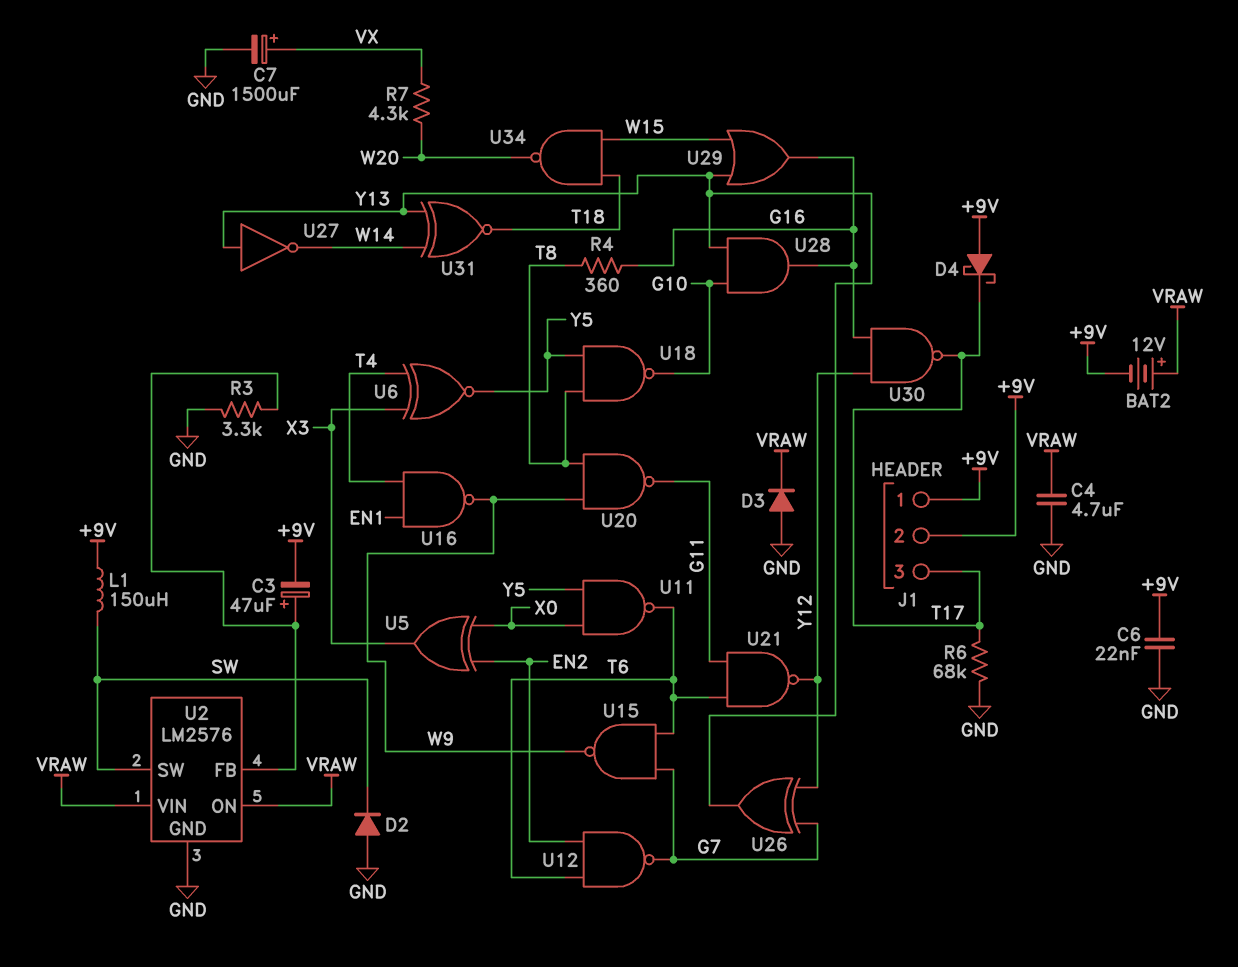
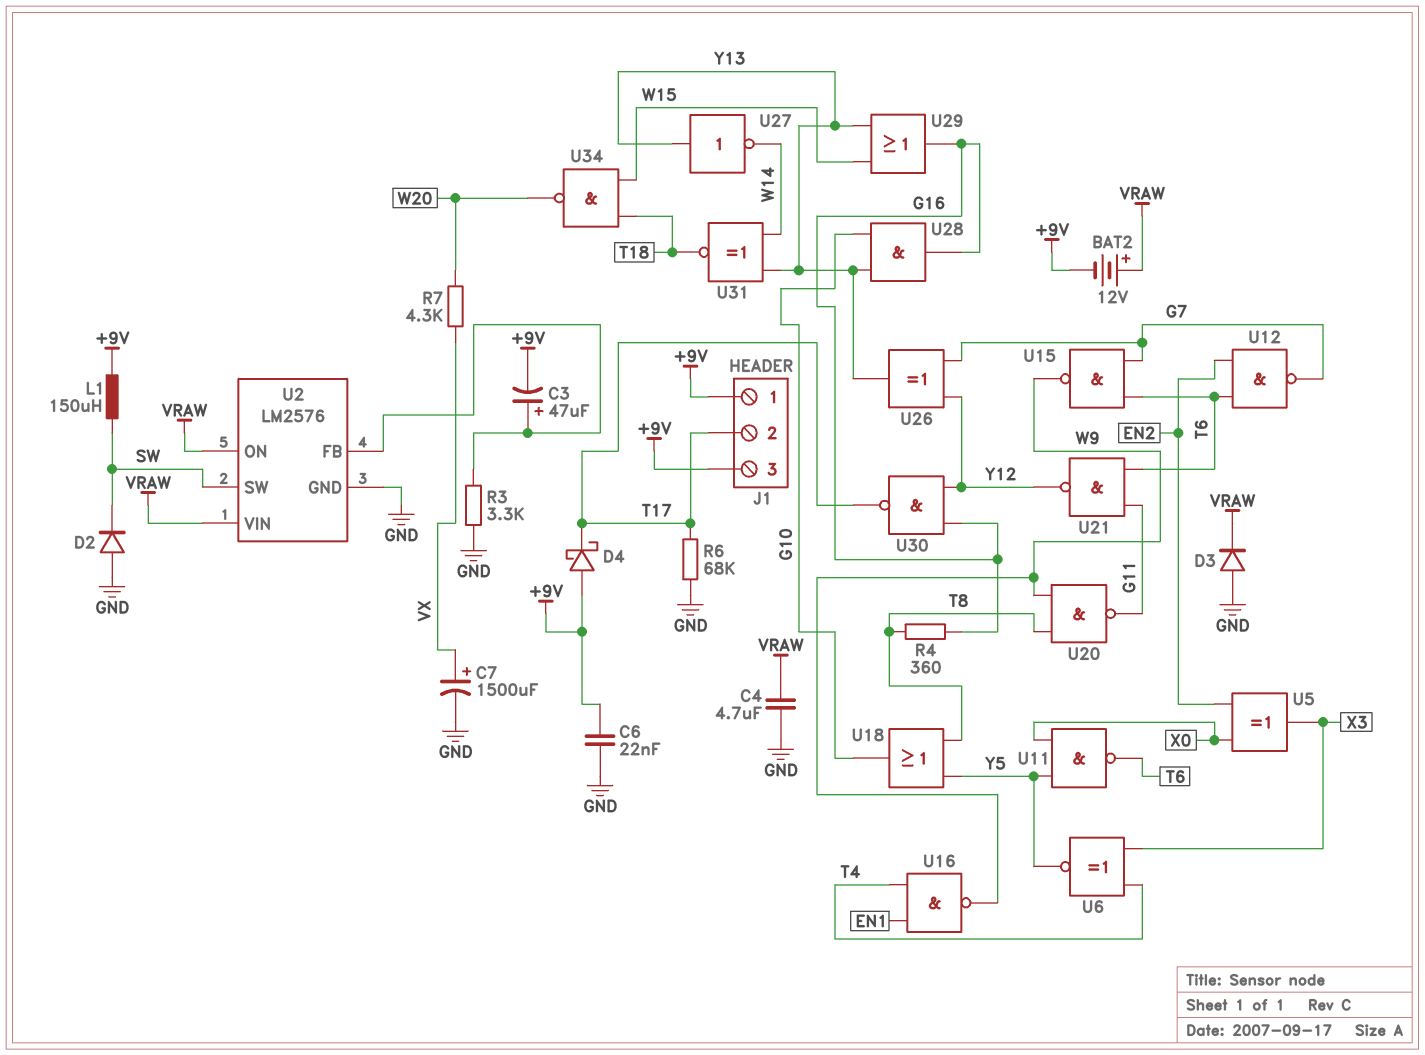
J1 pin 2: +9V -> T17
J1 pin 3: T17 -> +9V
U18: NAND (in T8, in Y5, out G10) -> OR (in T8, in Y5, out G10)

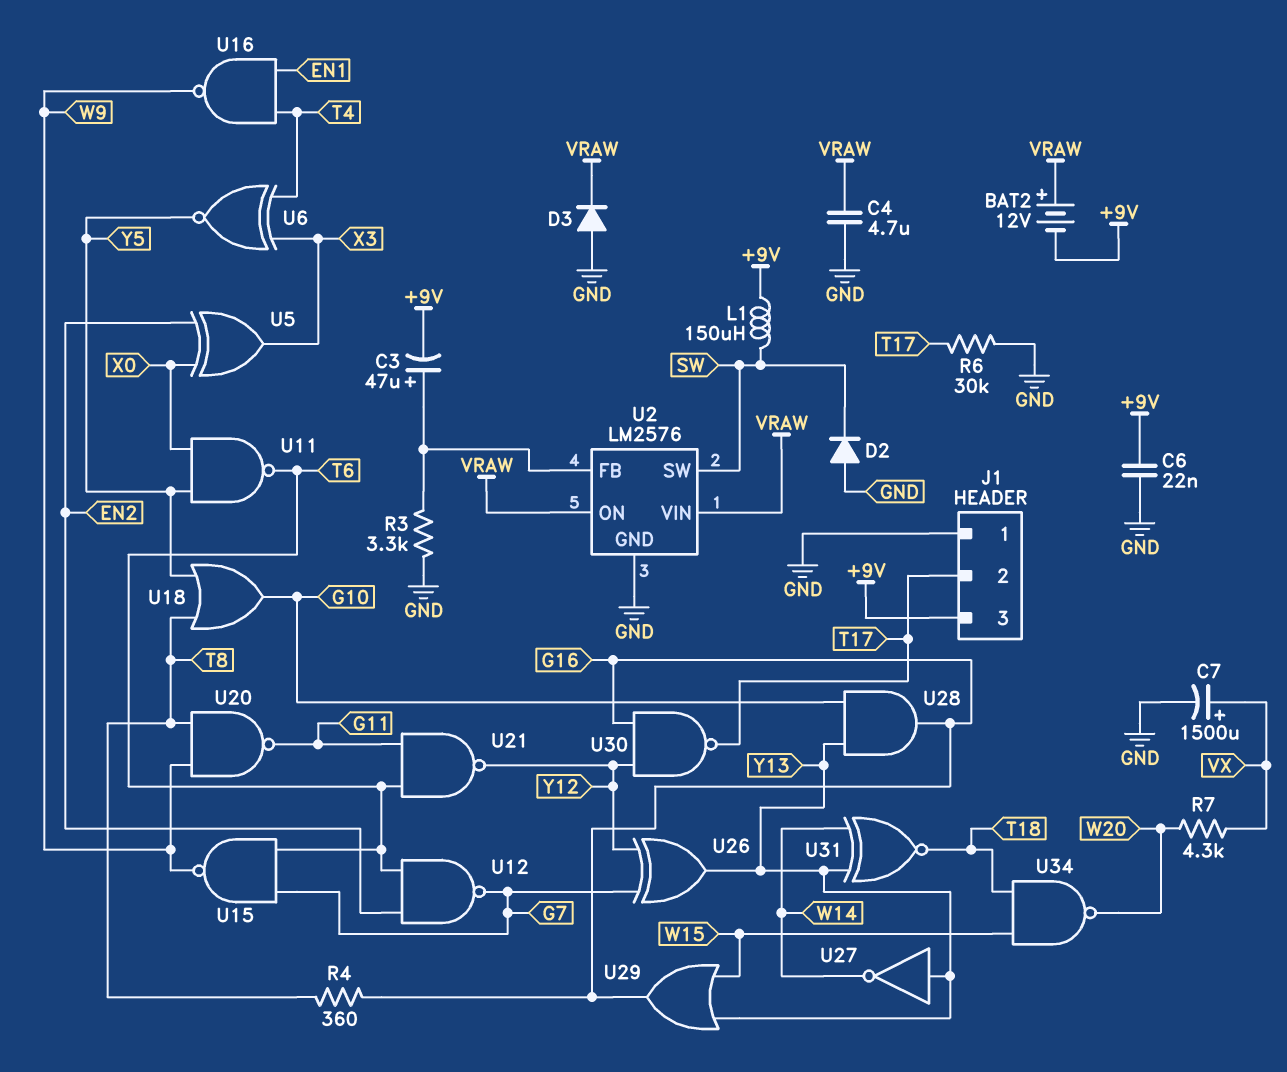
D4: schottky (A +9V, K T17) -> none
J1 pin 1: +9V -> GND
R6: 68k (GND, T17) -> 30k (GND, T17)

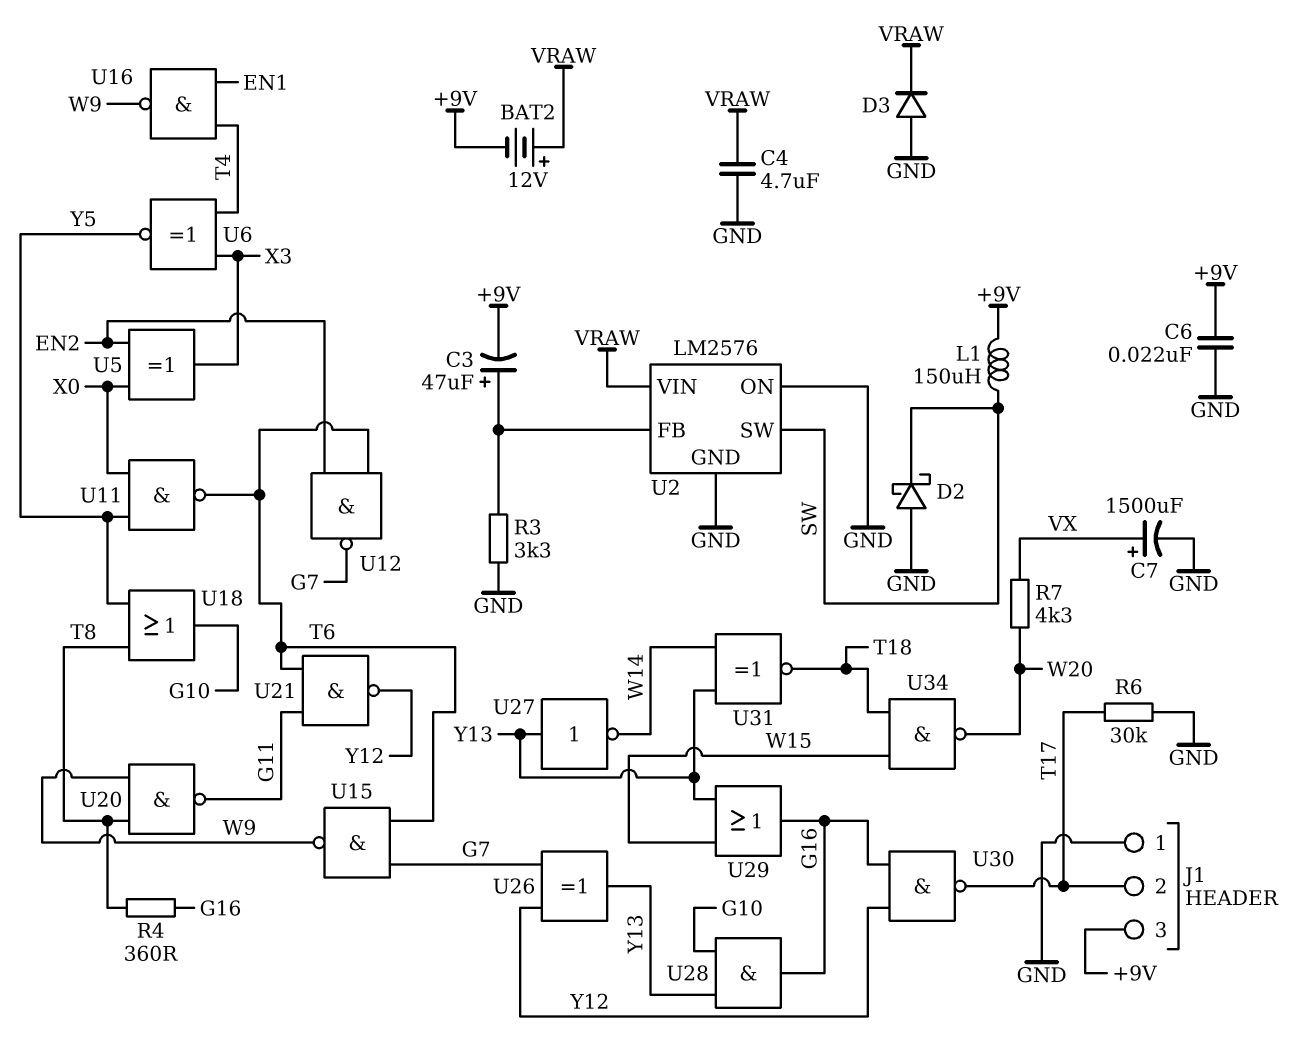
D2: diode (A GND, K SW) -> schottky (A GND, K SW)
U2 pin ON: VRAW -> GND

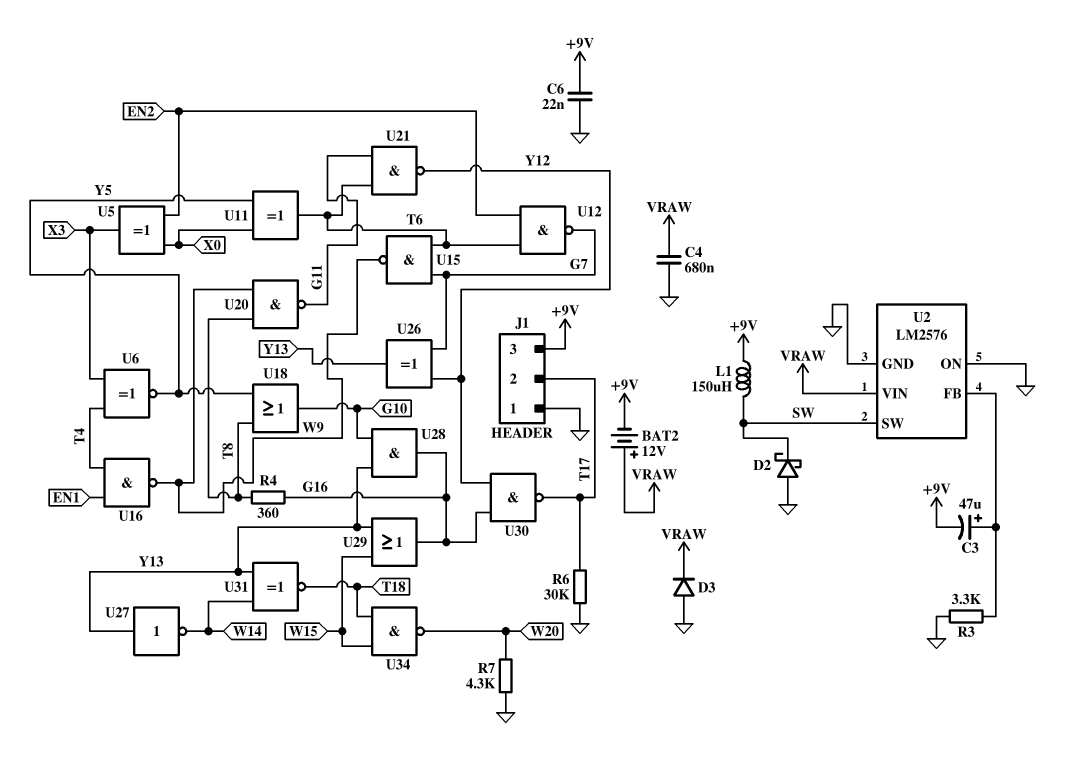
C4: 4.7uF (GND, VRAW) -> 680nF (GND, VRAW)
C7: 1500uF (plus VX, minus GND) -> none
R7: 4.3k (VX, W20) -> 4.3k (GND, W20)
U11: NAND (in X0, in Y5, out T6) -> XOR (in X0, in Y5, out T6)

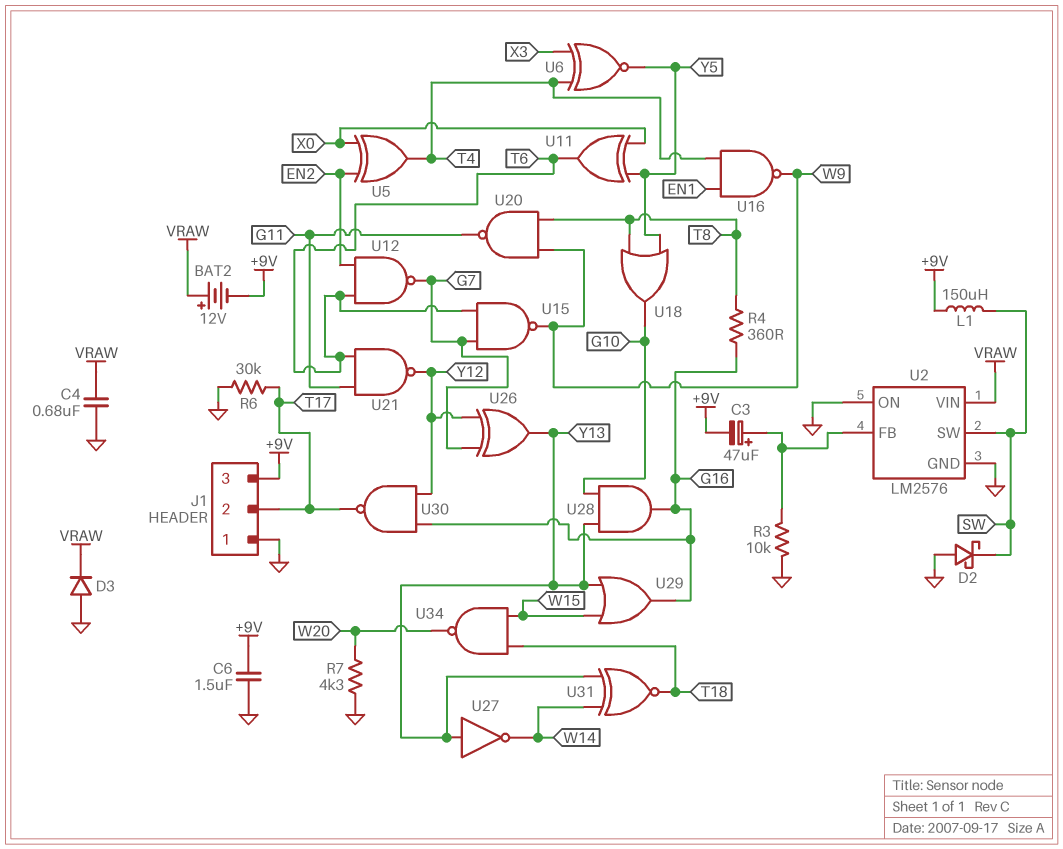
C6: 22nF (+9V, GND) -> 1.5uF (+9V, GND)
R3: 3.3k (GND, U2/FB) -> 10k (GND, U2/FB)
U5: XOR (in EN2, in X0, out X3) -> XOR (in EN2, in X0, out T4)

